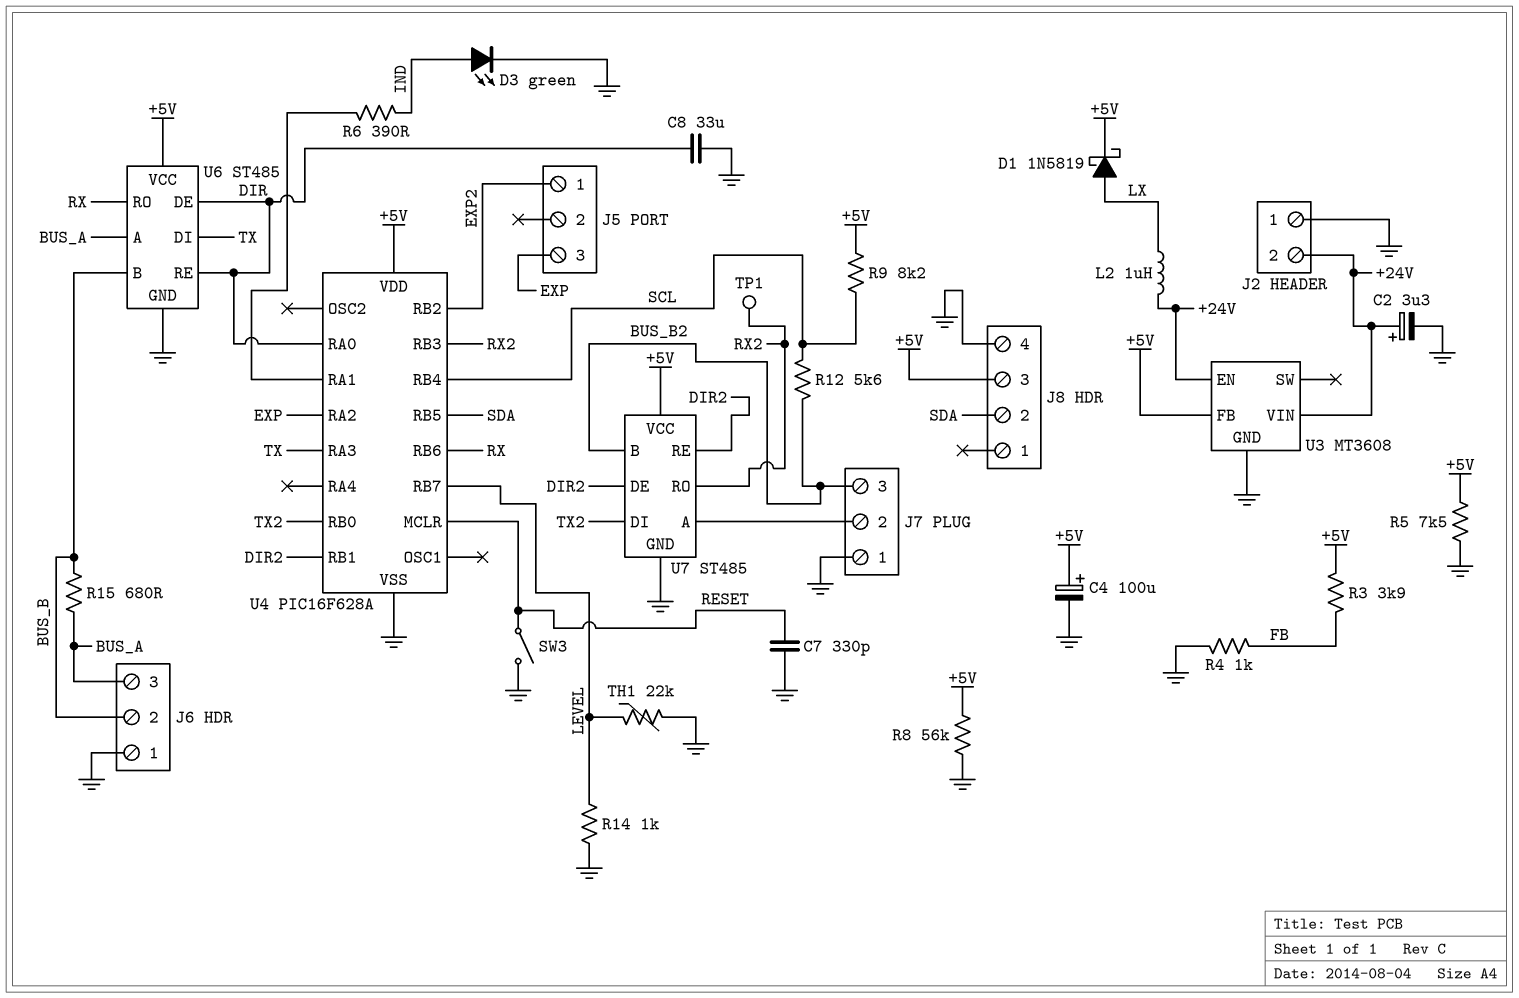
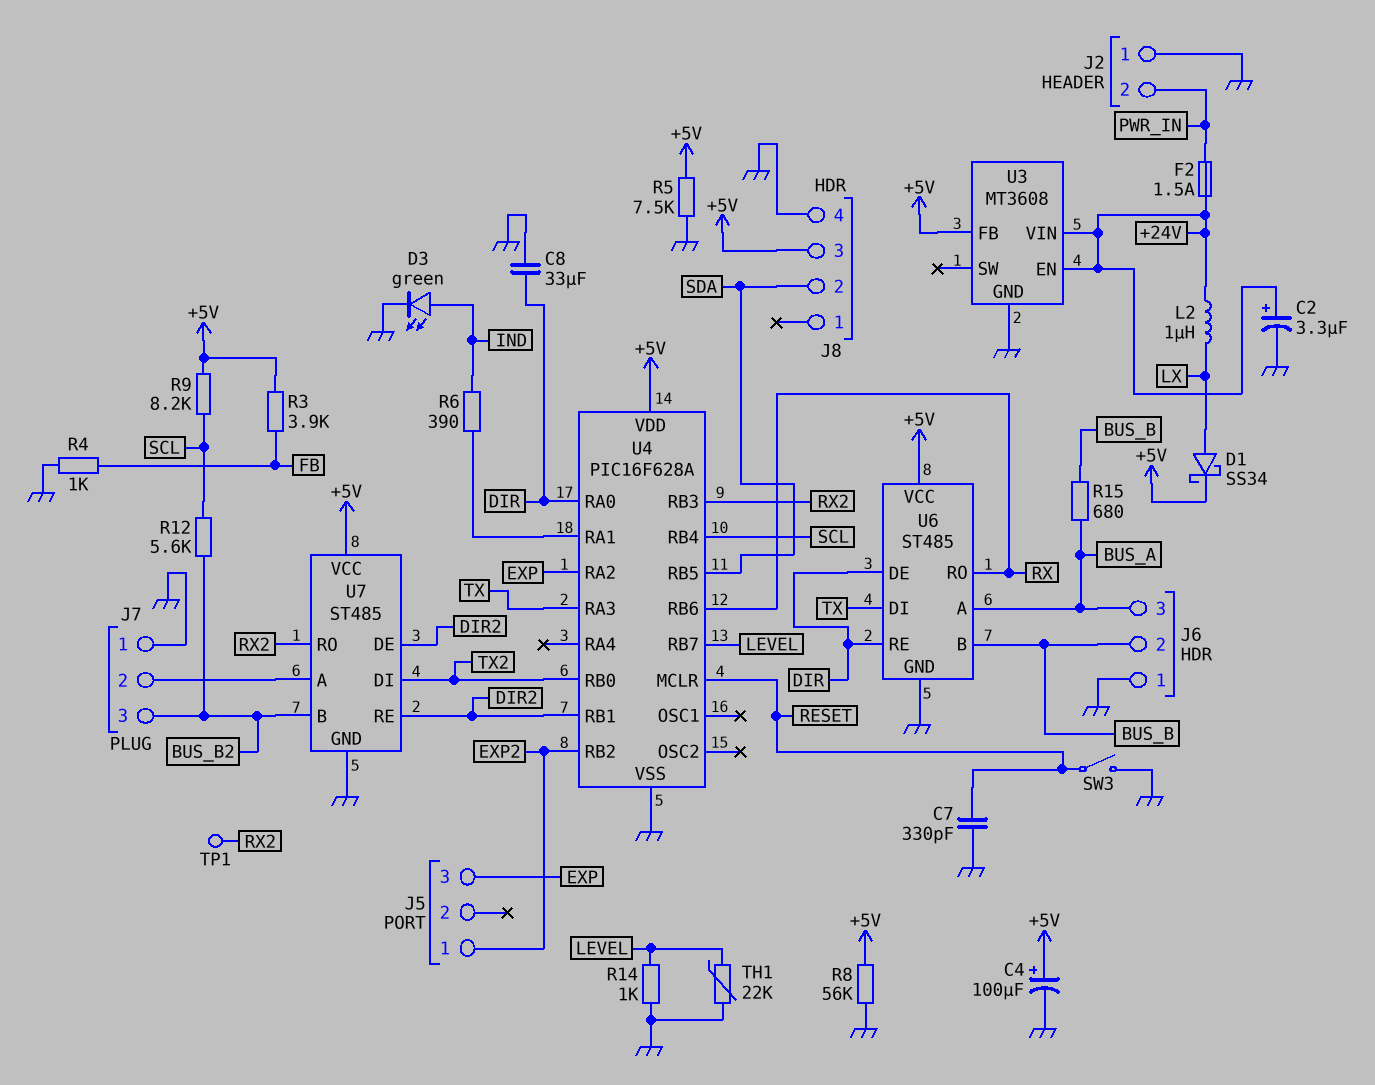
D1: schottky 1N5819 (A LX, K +5V) -> schottky SS34 (A LX, K +5V)
F2: none -> 1.5A (+24V, PWR_IN)
J2 pin 2: +24V -> PWR_IN

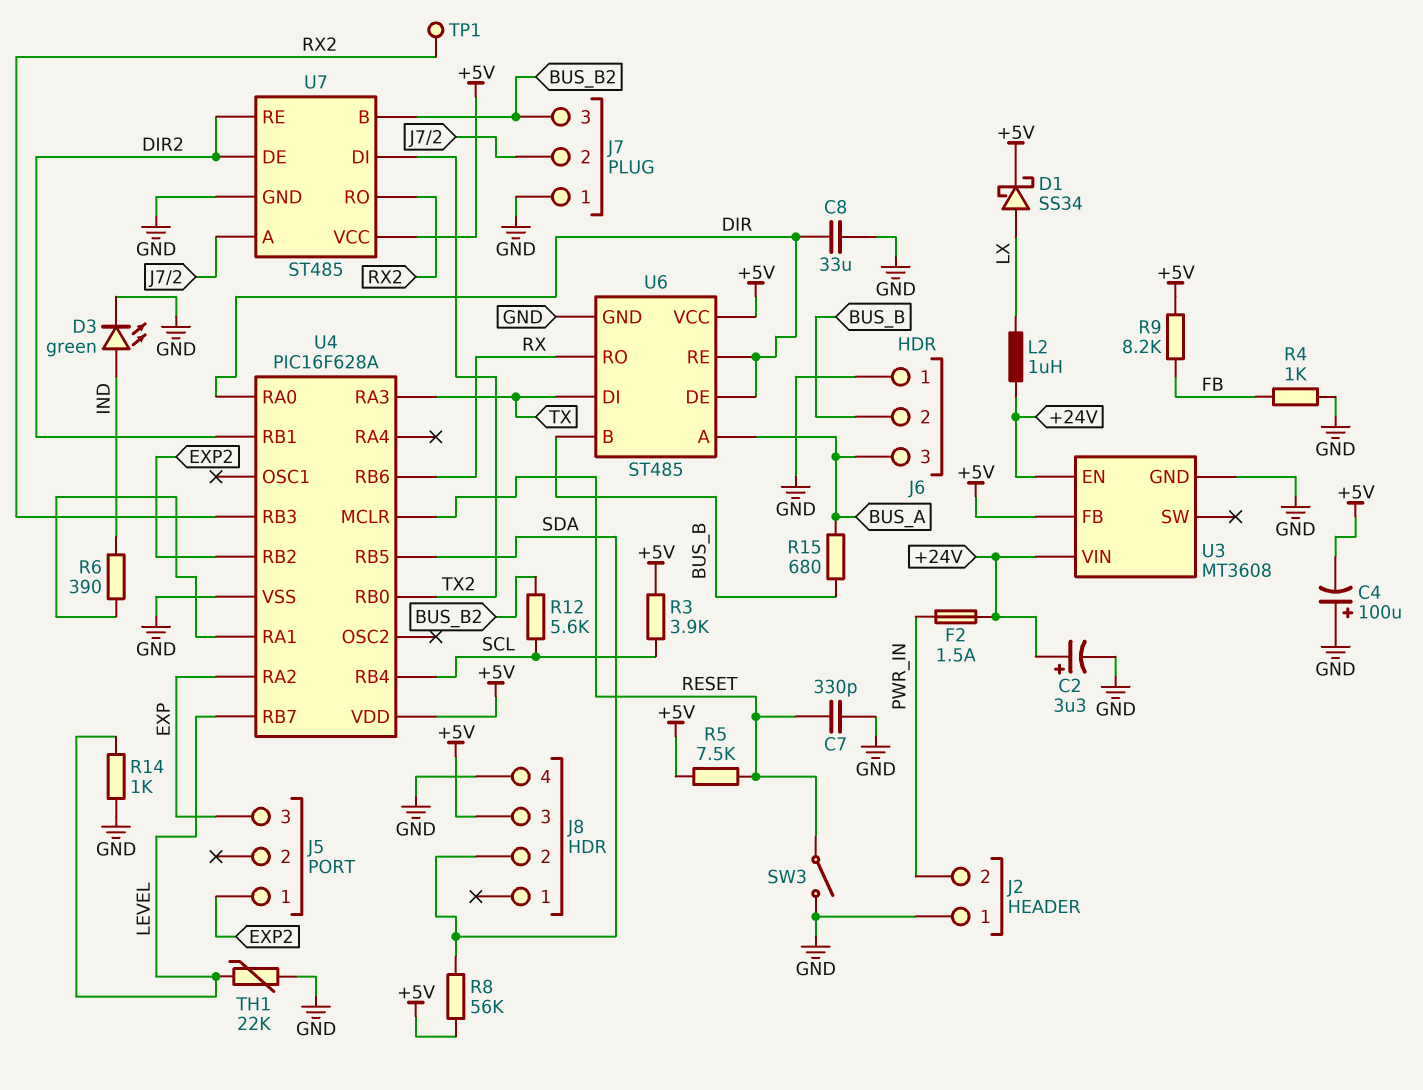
C4: 100uF (plus +5V, minus GND) -> 100uF (plus GND, minus +5V)
R3: 3.9k (+5V, FB) -> 3.9k (+5V, SCL)
R5: 7.5k (+5V, GND) -> 7.5k (+5V, RESET)
R8: 56k (+5V, GND) -> 56k (+5V, SDA)
R9: 8.2k (+5V, SCL) -> 8.2k (+5V, FB)

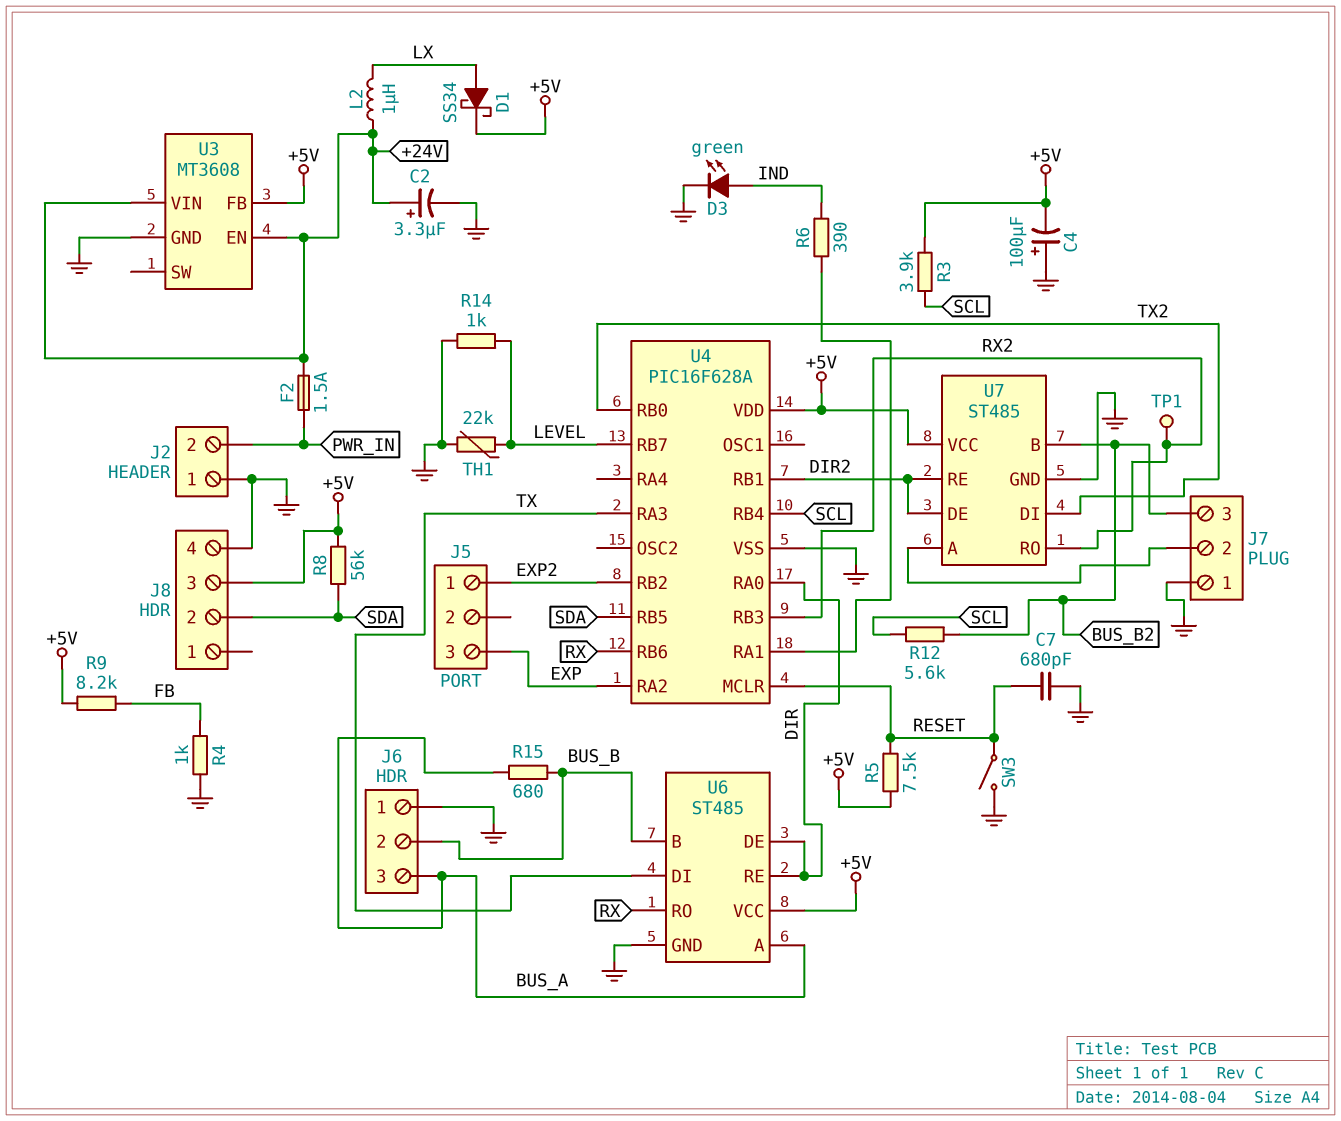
C7: 330pF (GND, RESET) -> 680pF (GND, RESET)
C8: 33uF (DIR, GND) -> none

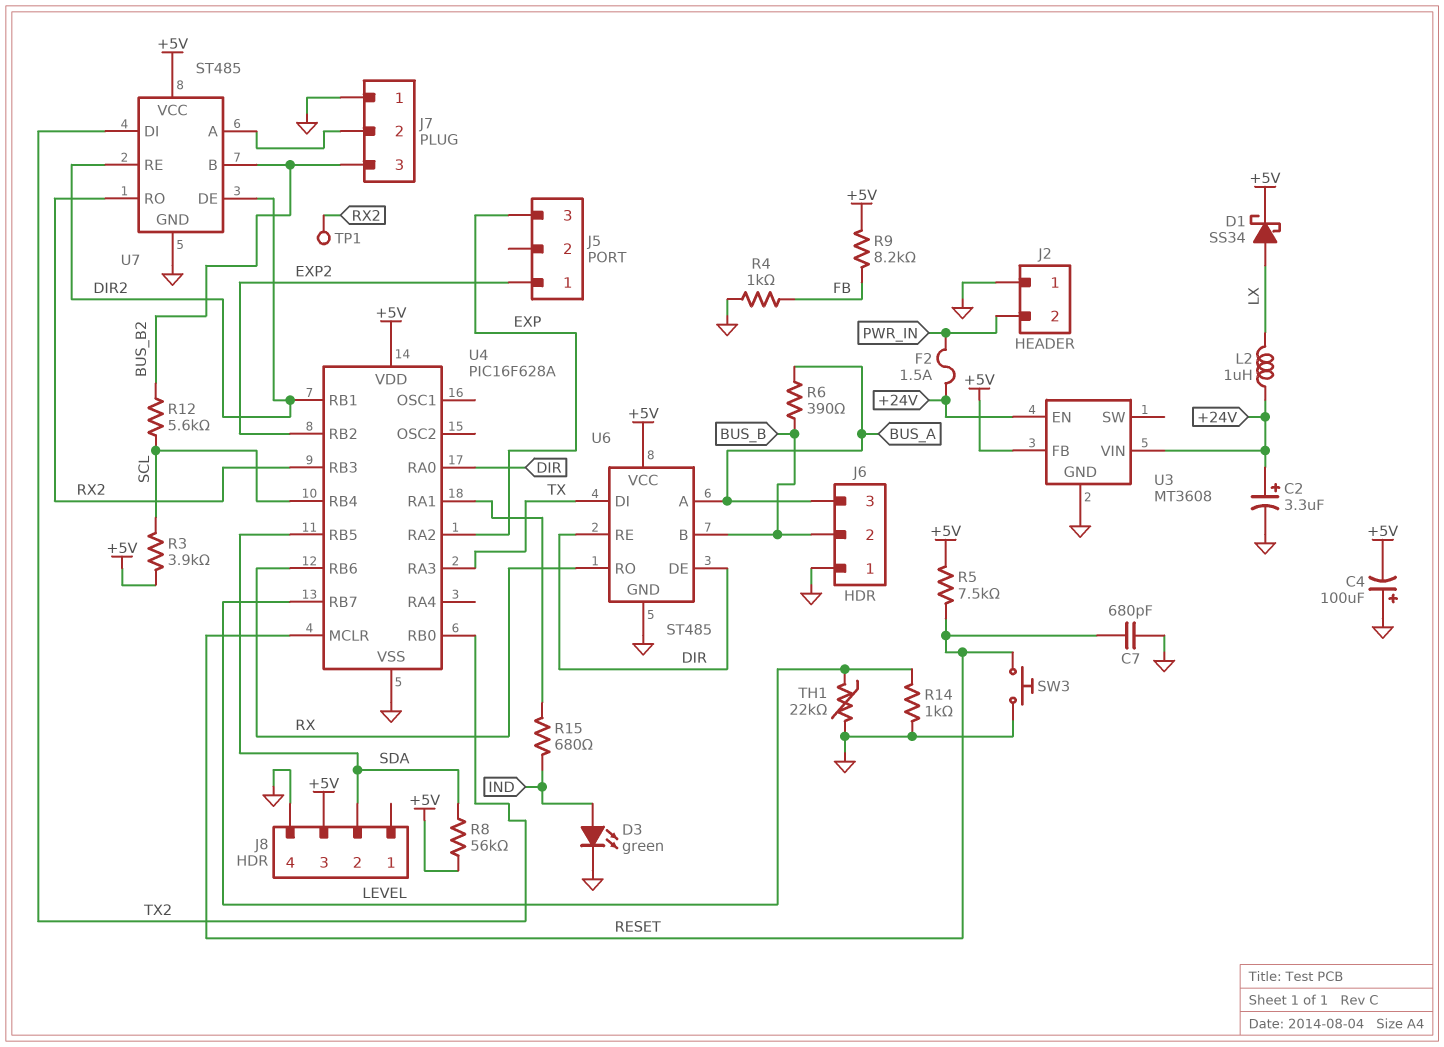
R6: 390 (IND, U4/RA1) -> 390 (BUS_A, BUS_B)
R15: 680 (BUS_A, BUS_B) -> 680 (IND, U4/RA1)
SW3: switch (GND, RESET) -> button (GND, RESET)

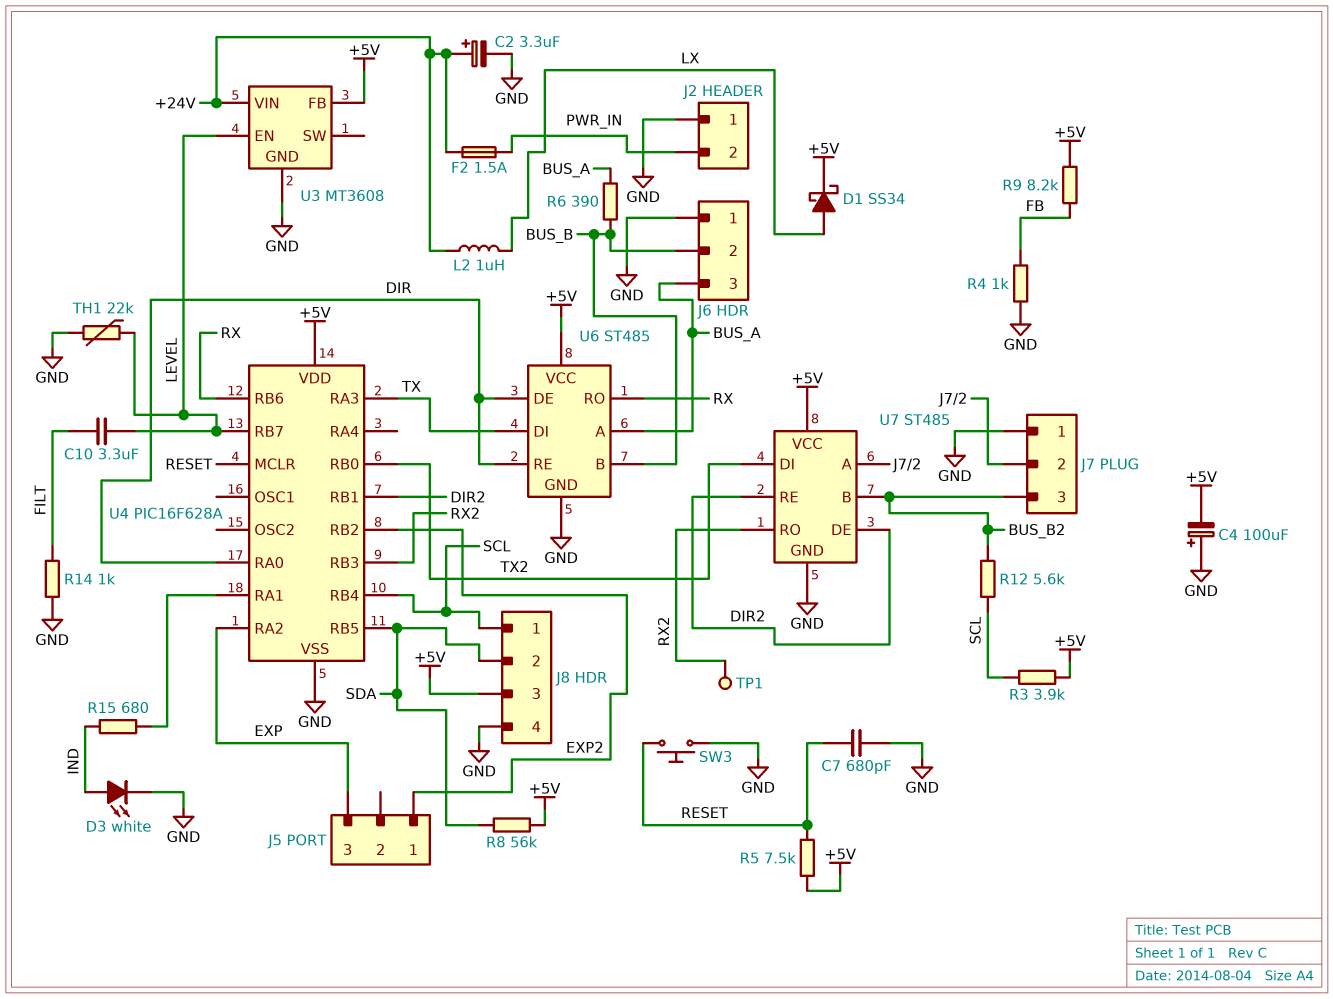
C10: none -> 3.3uF (FILT, LEVEL)
D3: LED green (A IND, K GND) -> LED white (A IND, K GND)
J8 pin 1: none -> SCL
R14: 1k (GND, LEVEL) -> 1k (FILT, GND)
U3 pin EN: +24V -> LEVEL

